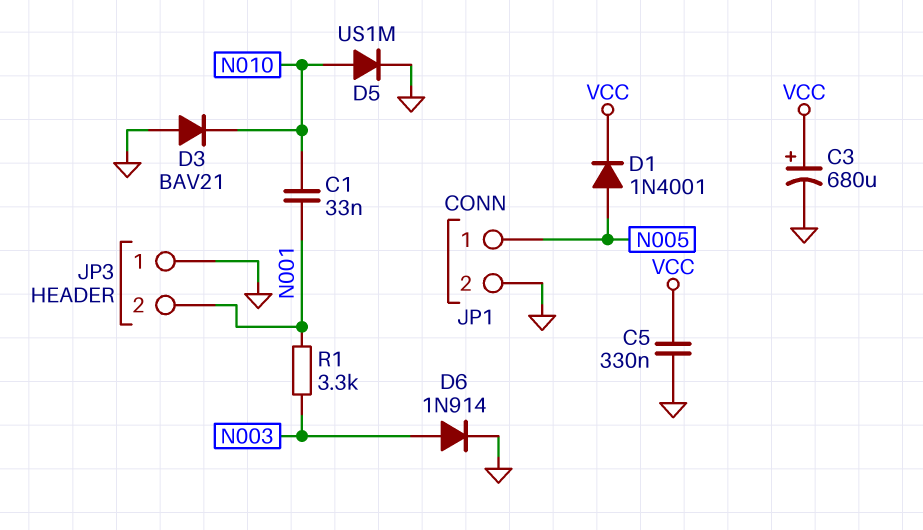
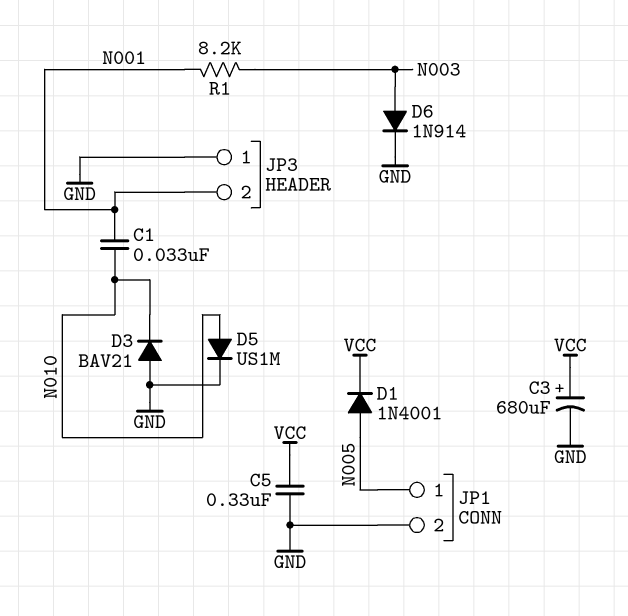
R1: 3.3k (N001, N003) -> 8.2k (N001, N003)

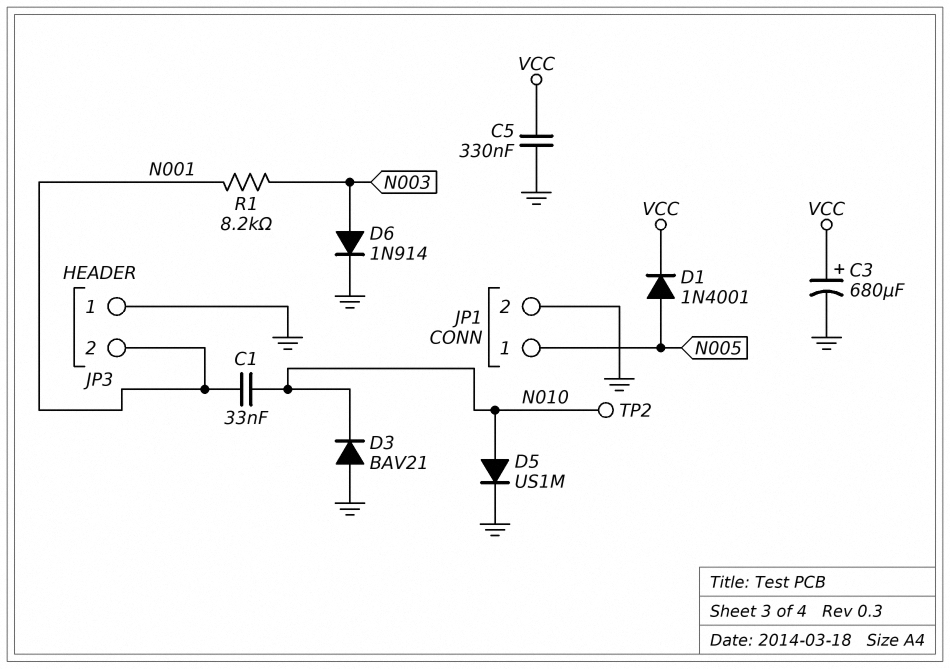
TP2: none -> test point (N010)

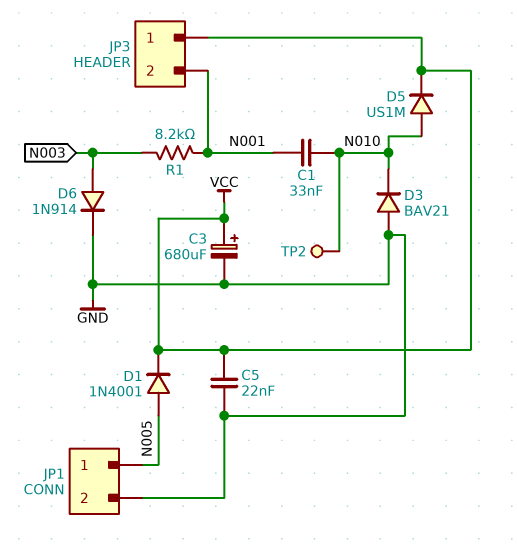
C5: 330nF (GND, VCC) -> 22nF (GND, VCC)
D5: diode US1M (A N010, K GND) -> diode US1M (A N010, K VCC)
JP3 pin 1: GND -> VCC

